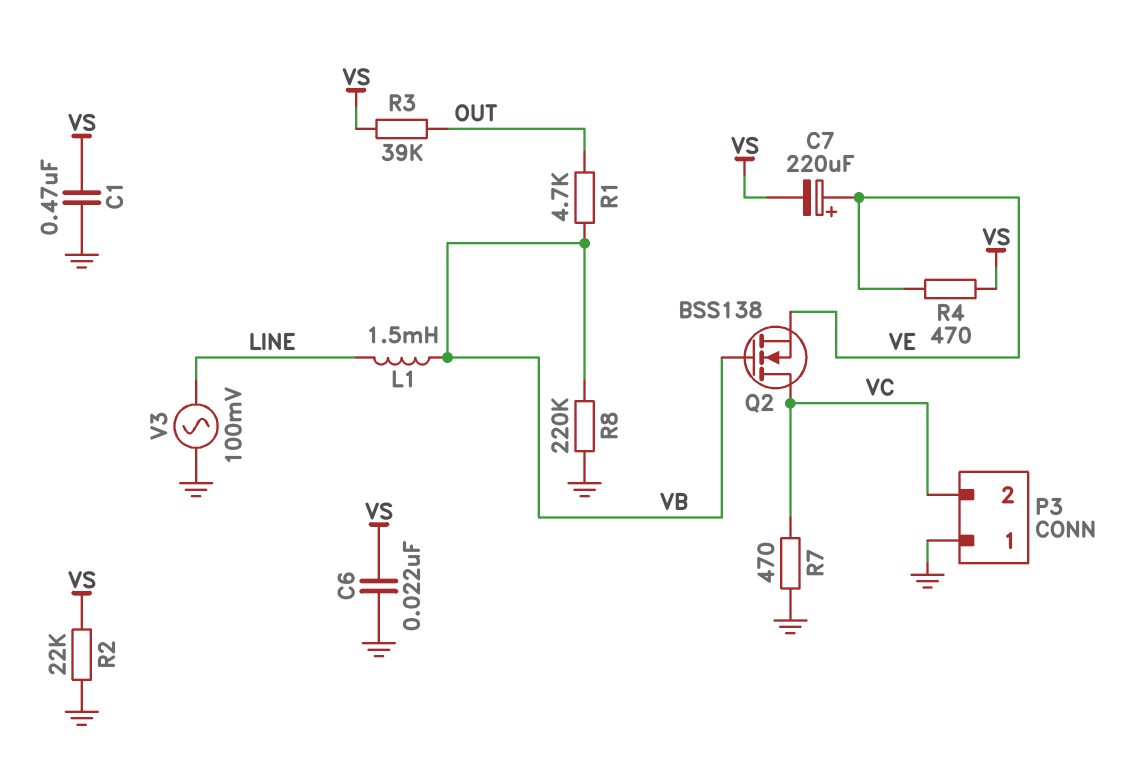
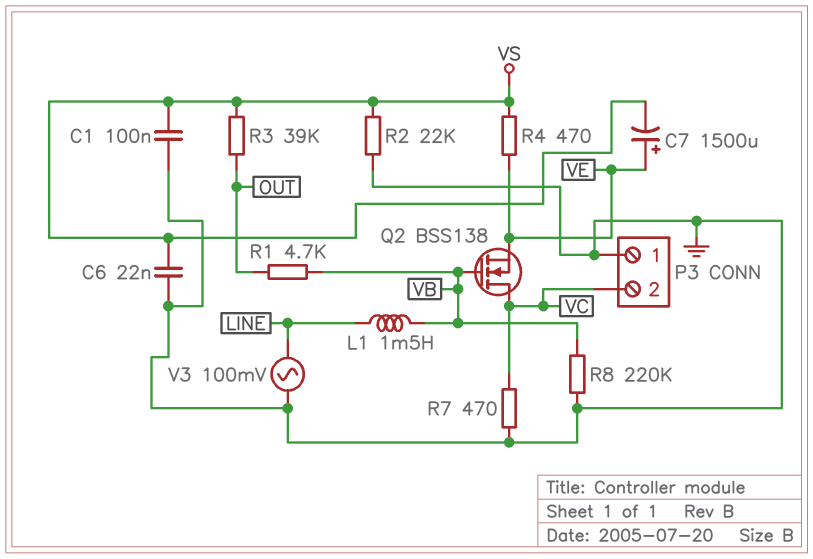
C1: 470nF (GND, VS) -> 100nF (GND, VS)
C7: 220uF (plus VE, minus VS) -> 1500uF (plus VE, minus VS)

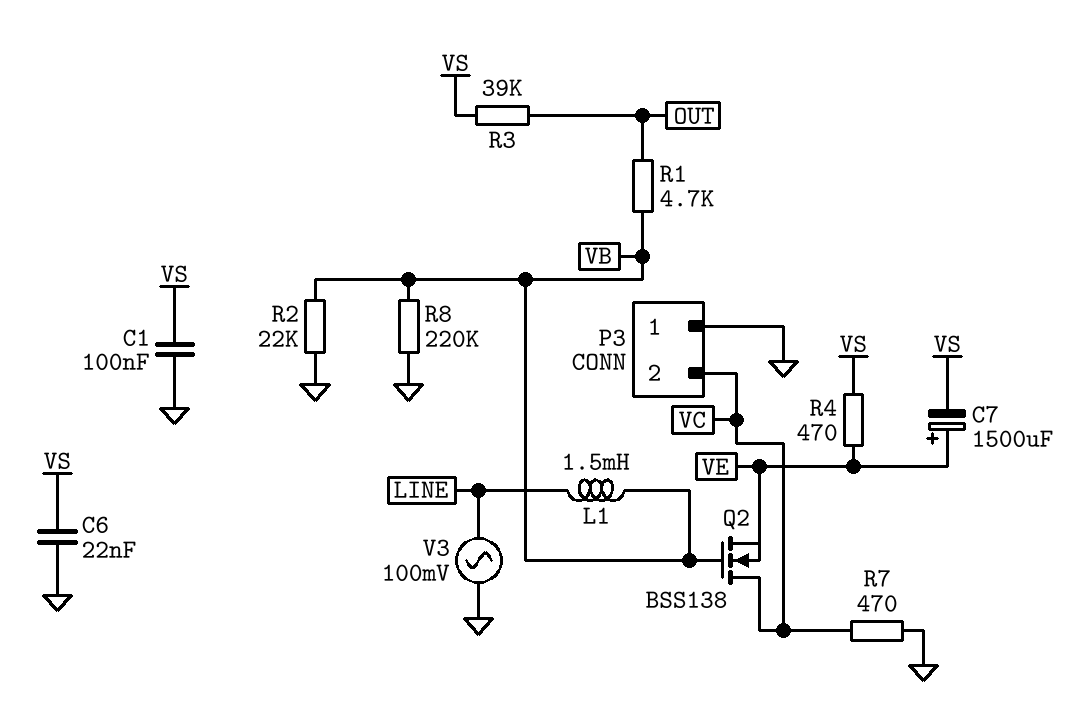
R2: 22k (GND, VS) -> 22k (GND, VB)

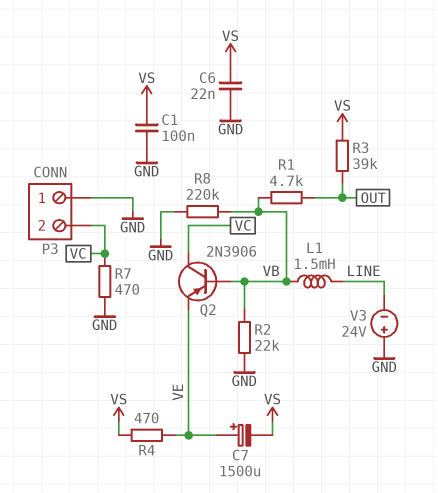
Q2: NMOS BSS138 (G VB, D VC, S VE) -> PNP 2N3906 (B VB, C VC, E VE)
V3: AC 100mV (GND, LINE) -> 24V (plus GND, minus LINE)

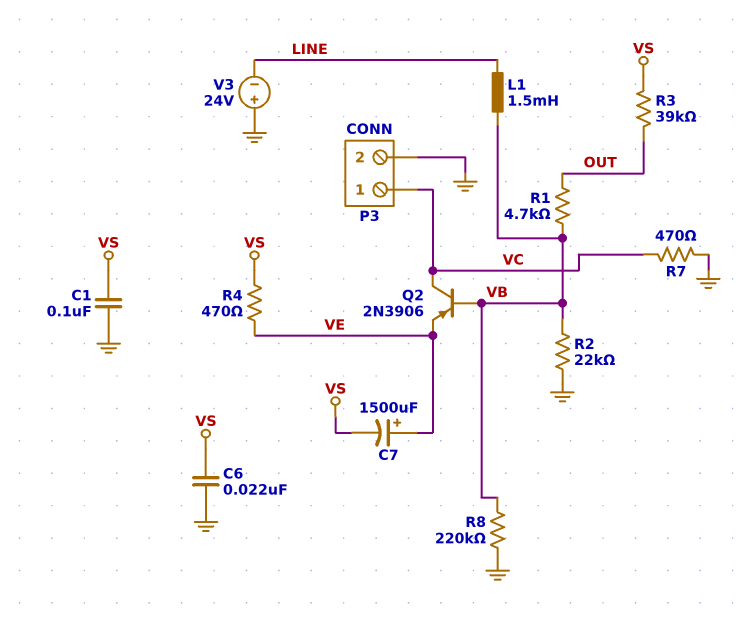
P3 pin 1: GND -> VC
P3 pin 2: VC -> GND

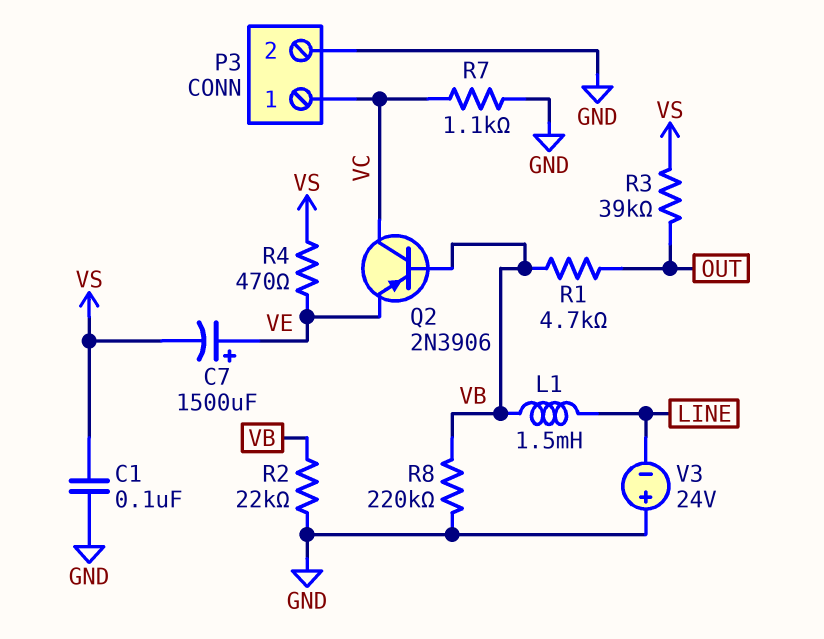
C6: 22nF (GND, VS) -> none
R7: 470 (GND, VC) -> 1.1k (GND, VC)

